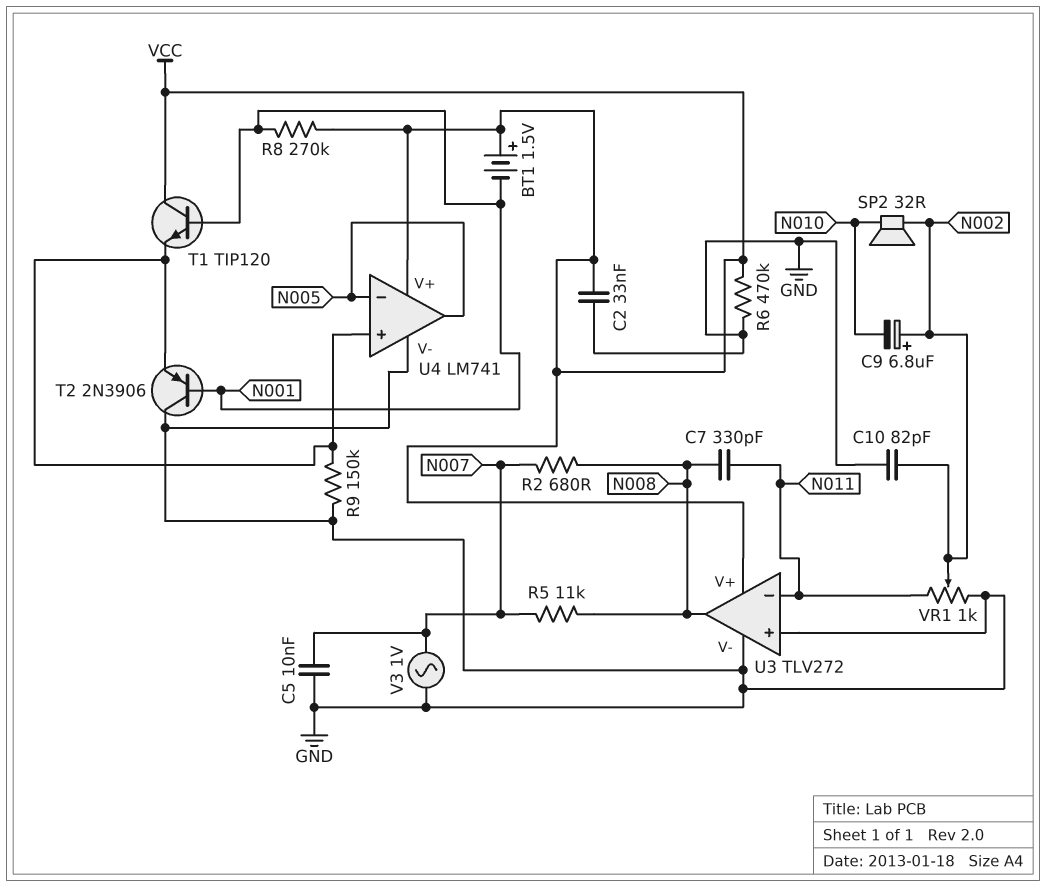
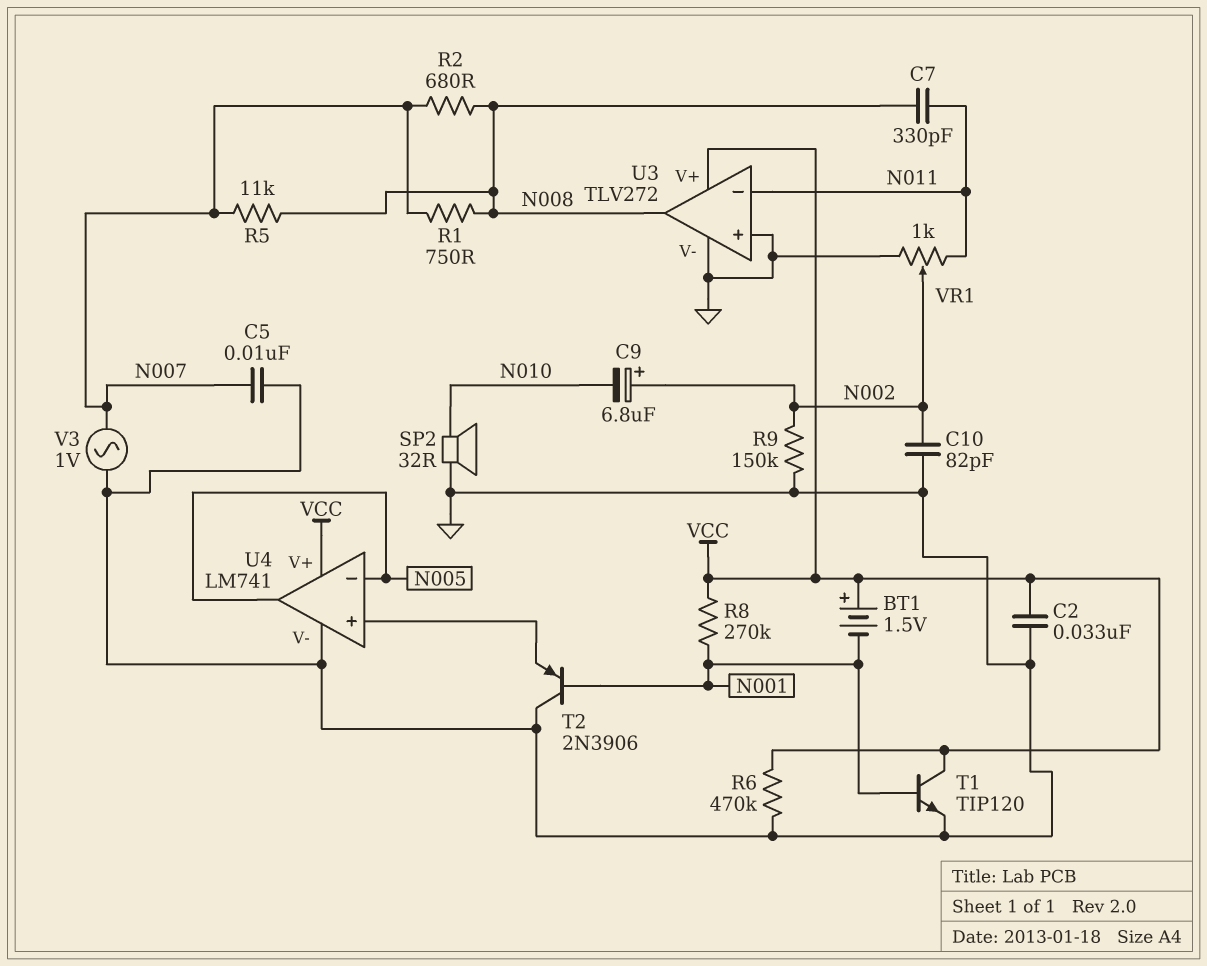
R1: none -> 750 (N007, N008)
R9: 150k (GND, U4/in+) -> 150k (GND, N002)
SP2: speaker 32R (N002, N010) -> speaker 32R (GND, N010)
T1: NPN TIP120 (B N001, C VCC, E U4/in+) -> NPN TIP120 (B N001, C VCC, E GND)

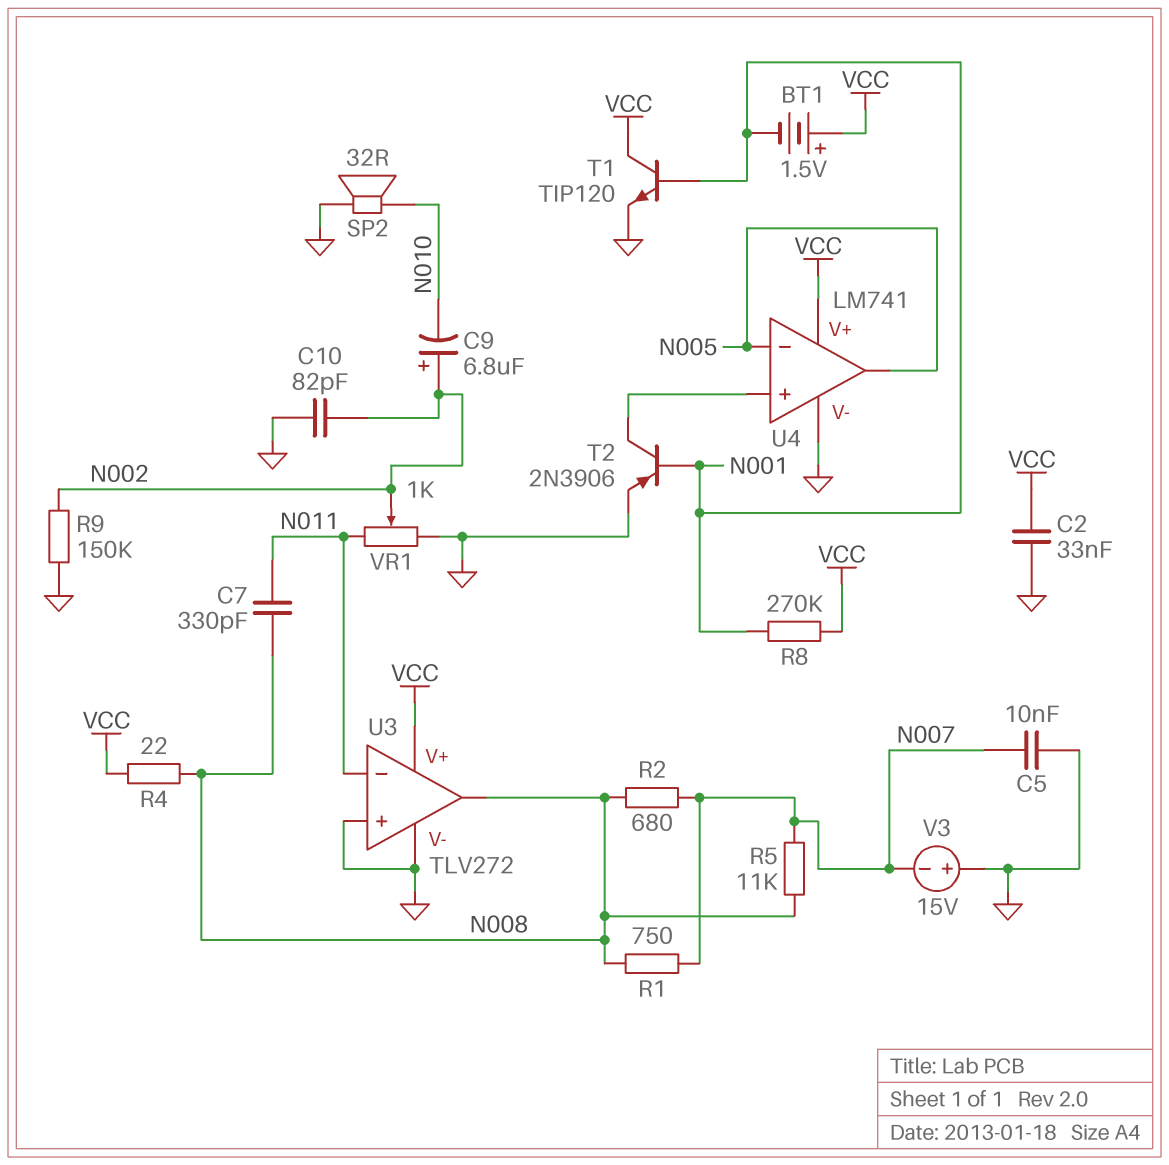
R4: none -> 22 (N008, VCC)
R6: 470k (GND, VCC) -> none
T2: PNP 2N3906 (B N001, C GND, E U4/in+) -> PNP 2N3906 (B N001, C U4/in+, E GND)
V3: AC 1V (GND, N007) -> 15V (plus GND, minus N007)

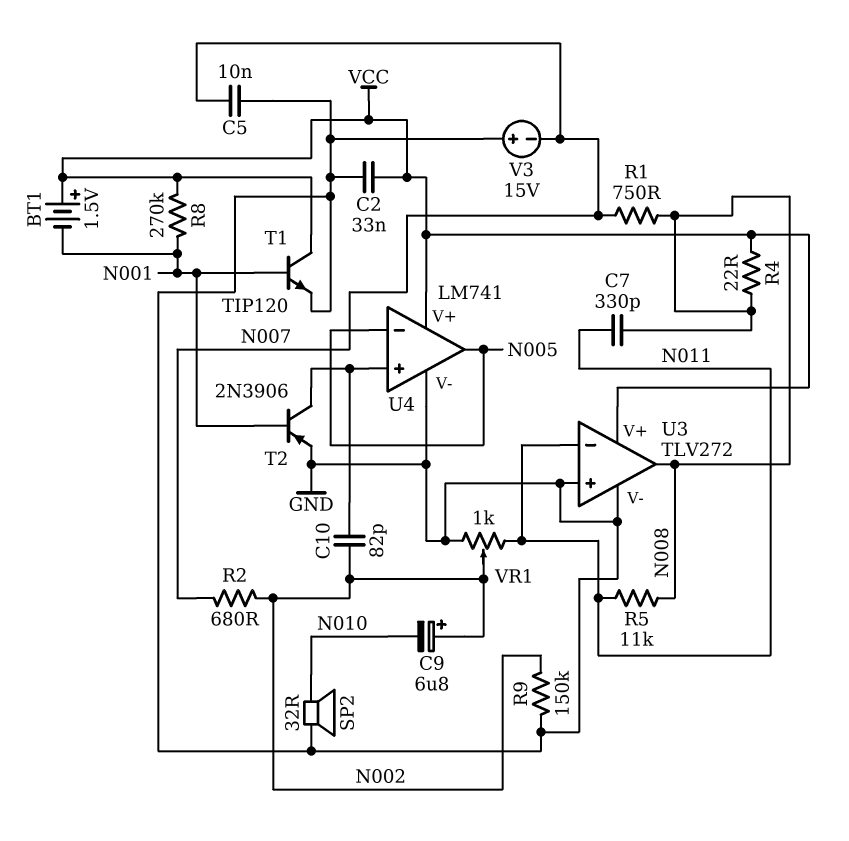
C10: 82pF (GND, N002) -> 82pF (N002, U4/in+)
R2: 680 (N007, N008) -> 680 (N002, N007)
R5: 11k (N007, N008) -> 11k (N008, N011)

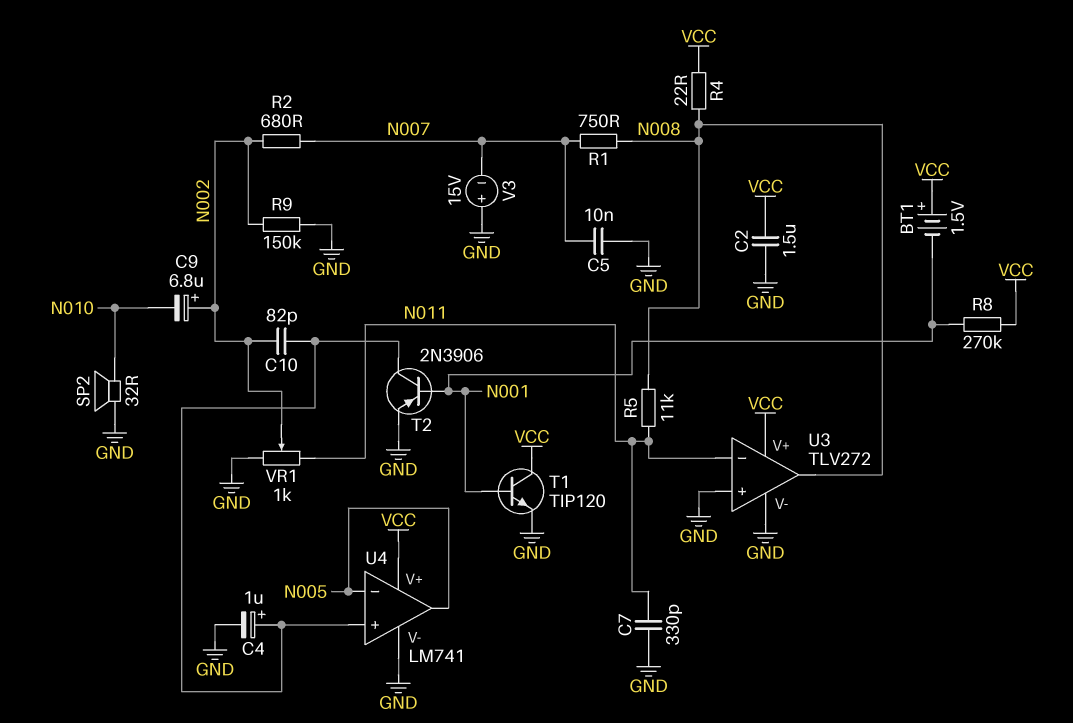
C2: 33nF (GND, VCC) -> 1.5uF (GND, VCC)
C4: none -> 1uF (plus U4/in+, minus GND)
C7: 330pF (N008, N011) -> 330pF (GND, N011)

